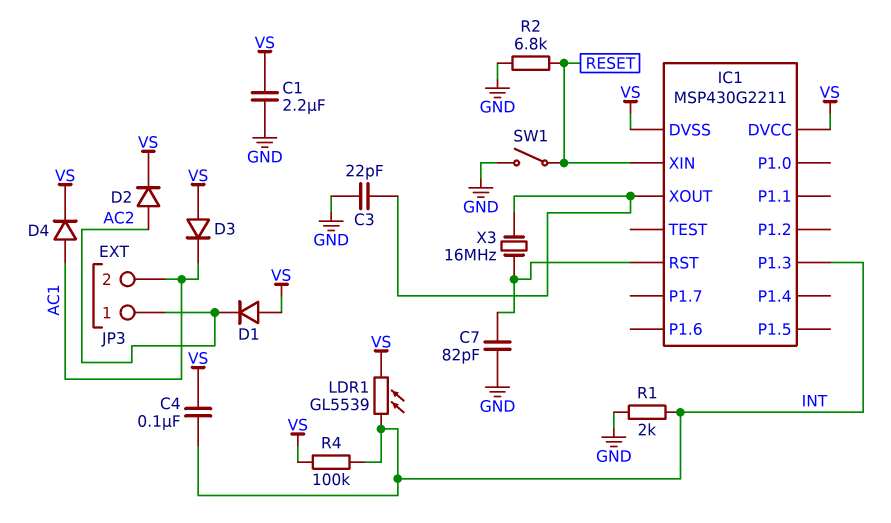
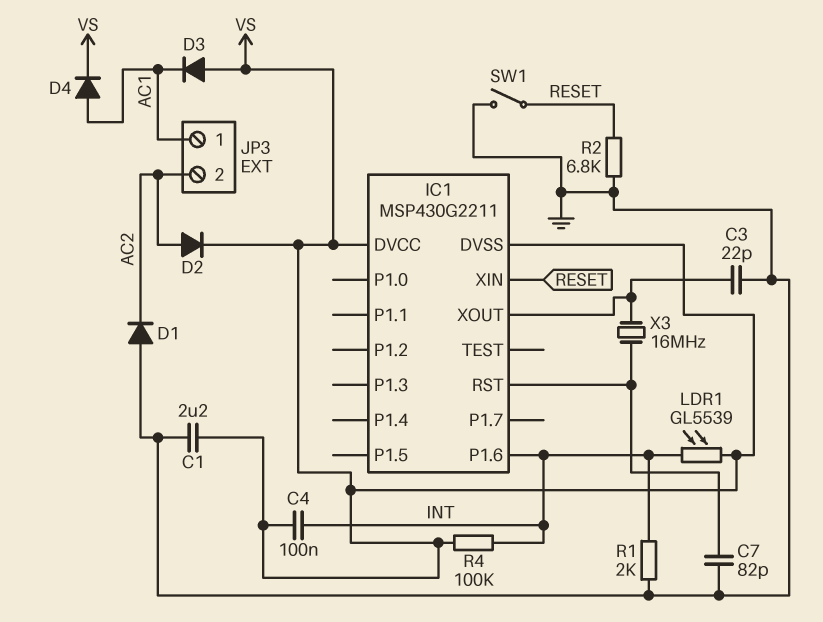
D1: diode (A VS, K AC2) -> diode (A GND, K AC2)
IC1 pin P1.3: INT -> none
IC1 pin P1.6: none -> INT
JP3 pin 1: AC2 -> AC1
JP3 pin 2: AC1 -> AC2

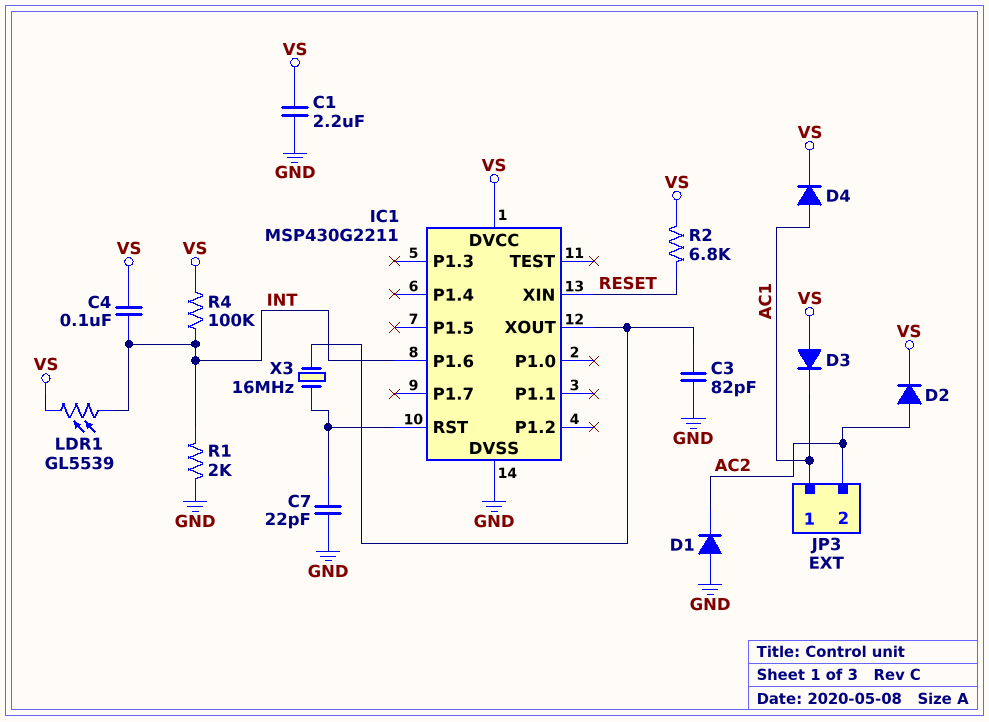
C3: 22pF (GND, IC1/XOUT) -> 82pF (GND, IC1/XOUT)
C7: 82pF (GND, IC1/RST) -> 22pF (GND, IC1/RST)
IC1 pin DVSS: VS -> GND
R2: 6.8k (GND, RESET) -> 6.8k (RESET, VS)
SW1: switch (GND, RESET) -> none

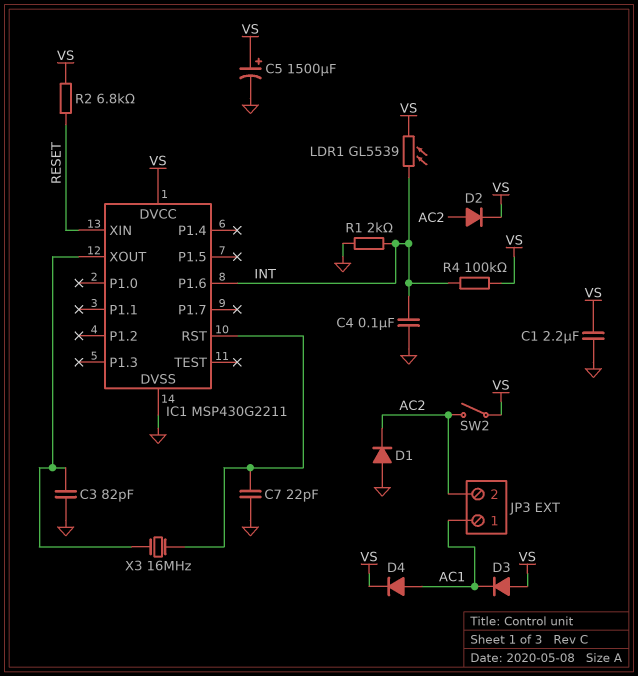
C4: 100nF (INT, VS) -> 100nF (GND, INT)
C5: none -> 1500uF (plus VS, minus GND)
SW2: none -> switch (AC2, VS)

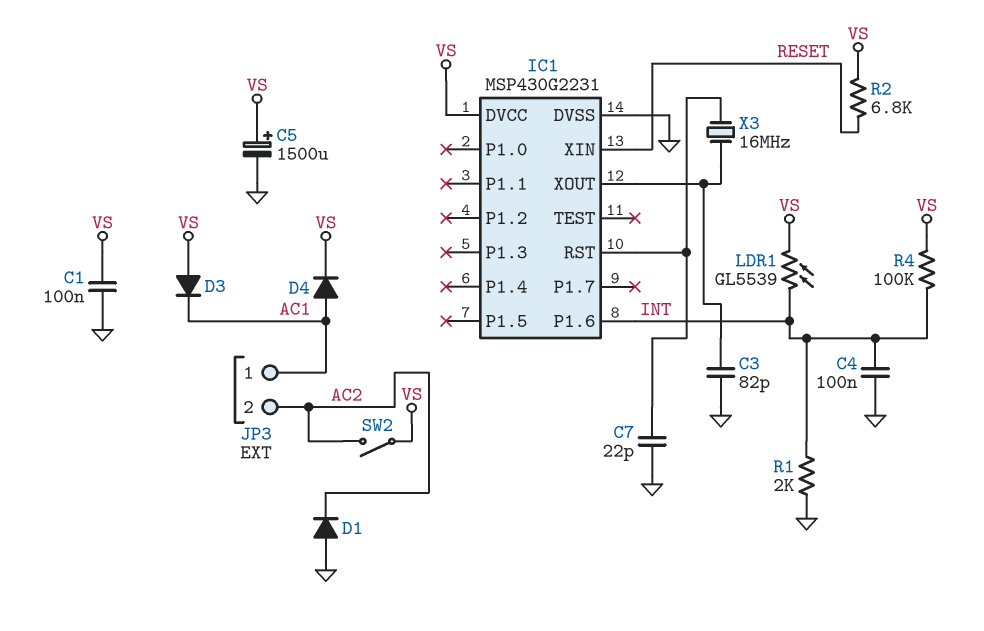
C1: 2.2uF (GND, VS) -> 100nF (GND, VS)
D2: diode (A AC2, K VS) -> none
IC1: MSP430G2211 -> MSP430G2231

